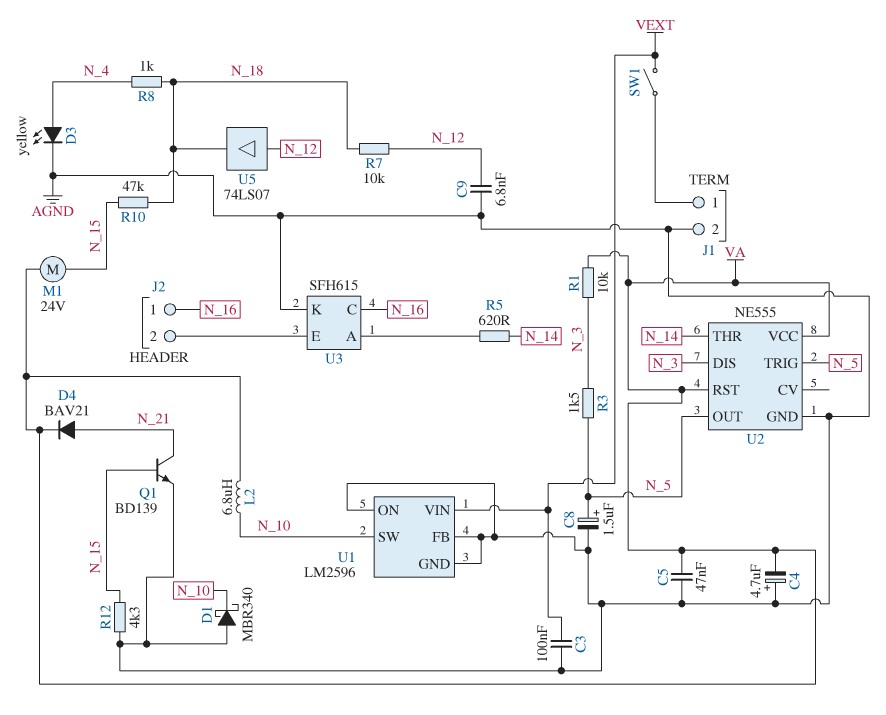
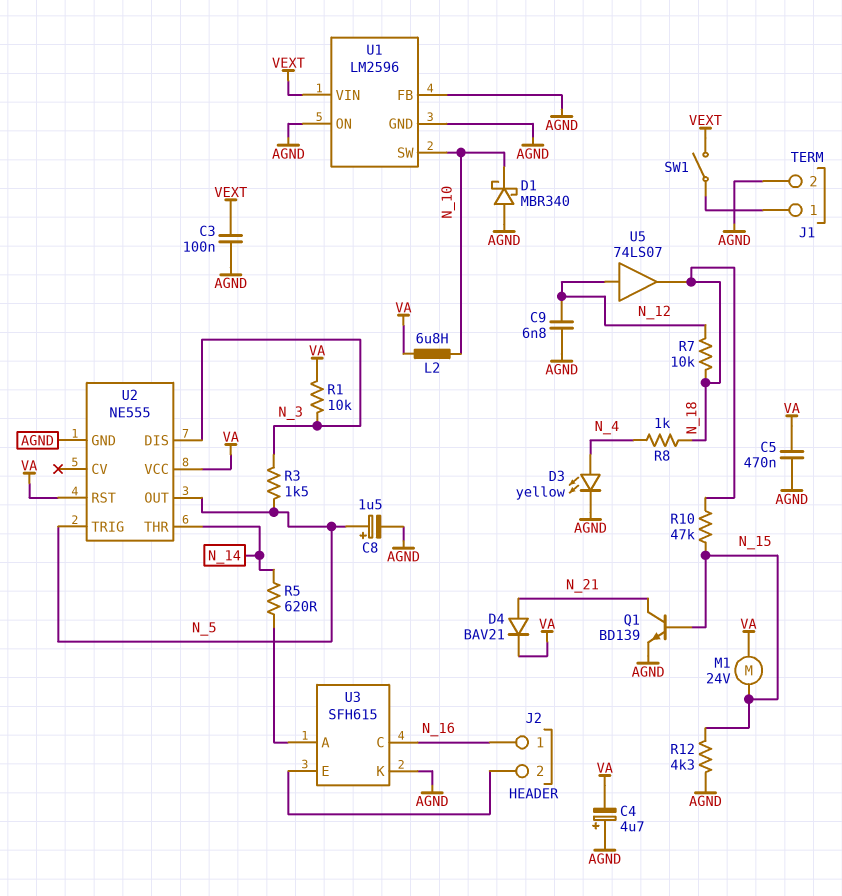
C5: 47nF (AGND, VA) -> 470nF (AGND, VA)

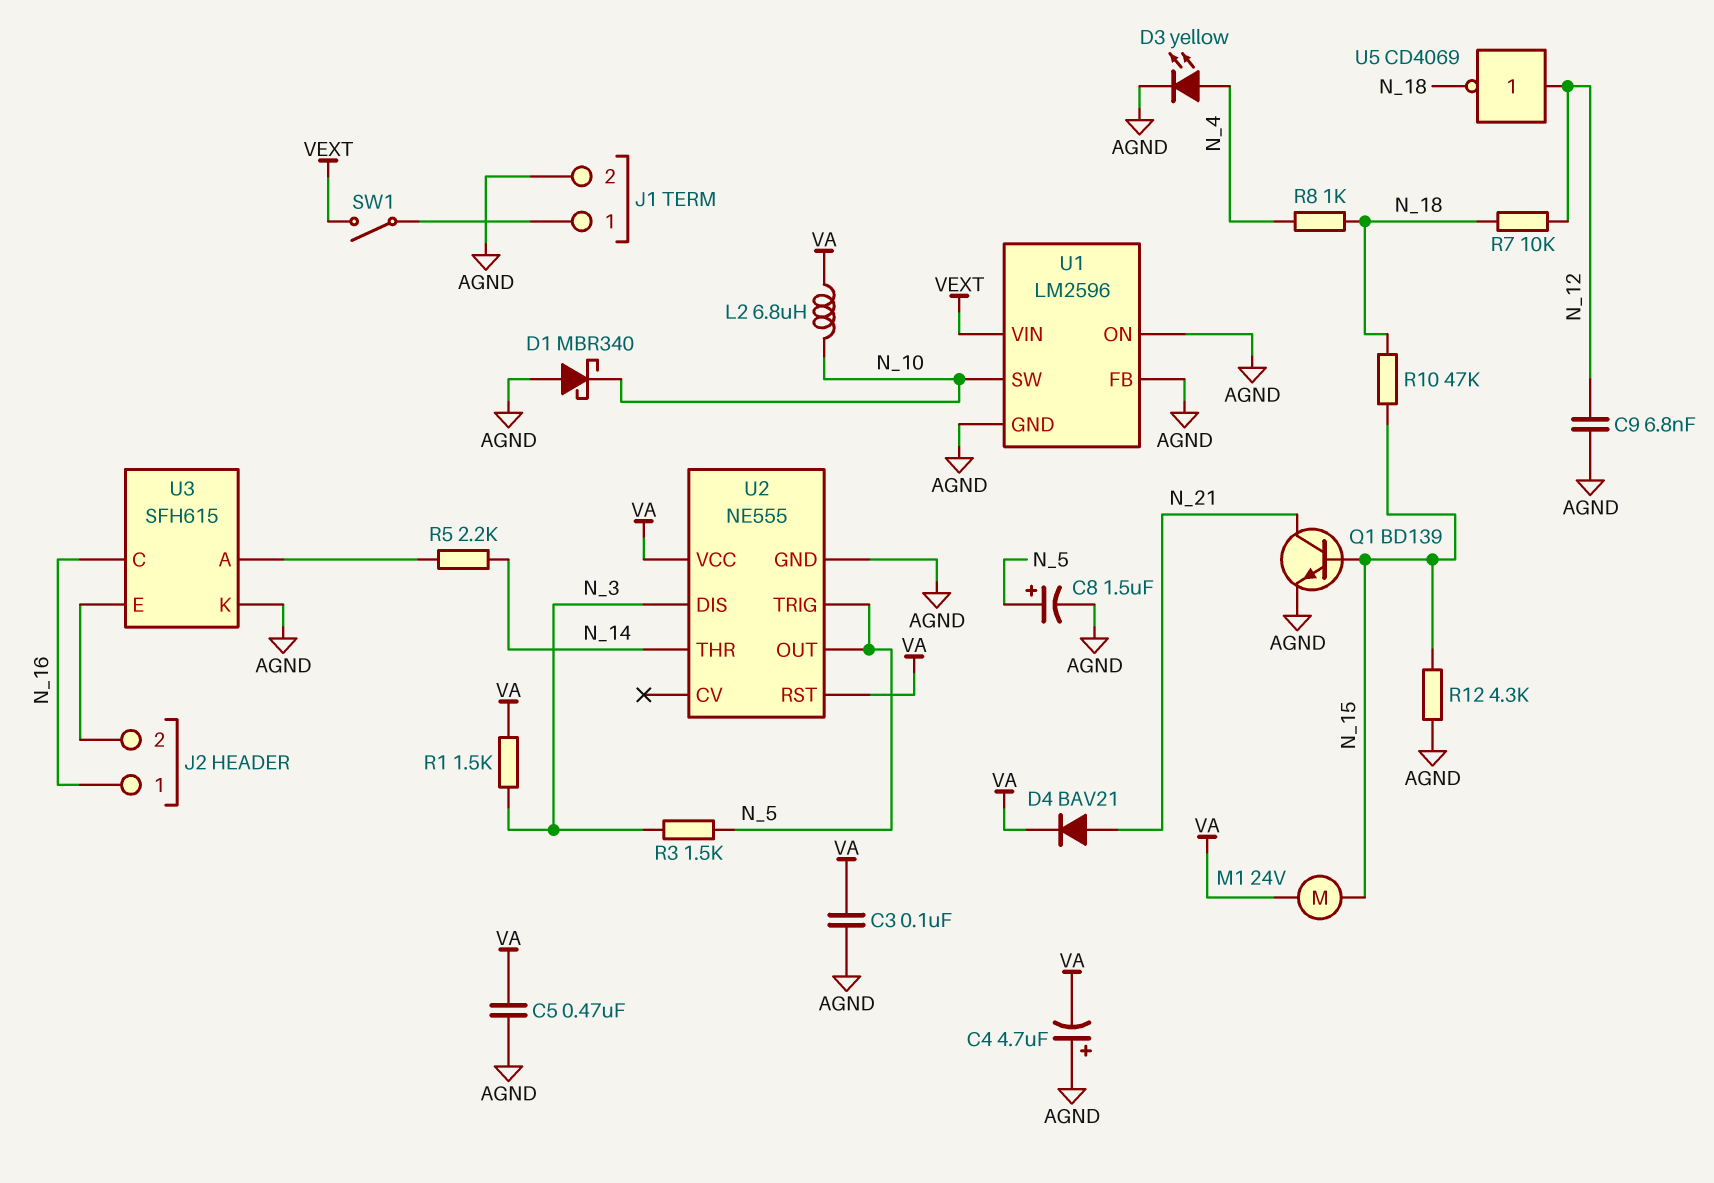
C3: 100nF (AGND, VEXT) -> 100nF (AGND, VA)
R1: 10k (N_3, VA) -> 1.5k (N_3, VA)
R5: 620 (N_14, U3/A) -> 2.2k (N_14, U3/A)
U5: buffer 74LS07 (in N_12, out N_18) -> NOT CD4069 (in N_12, out N_18)

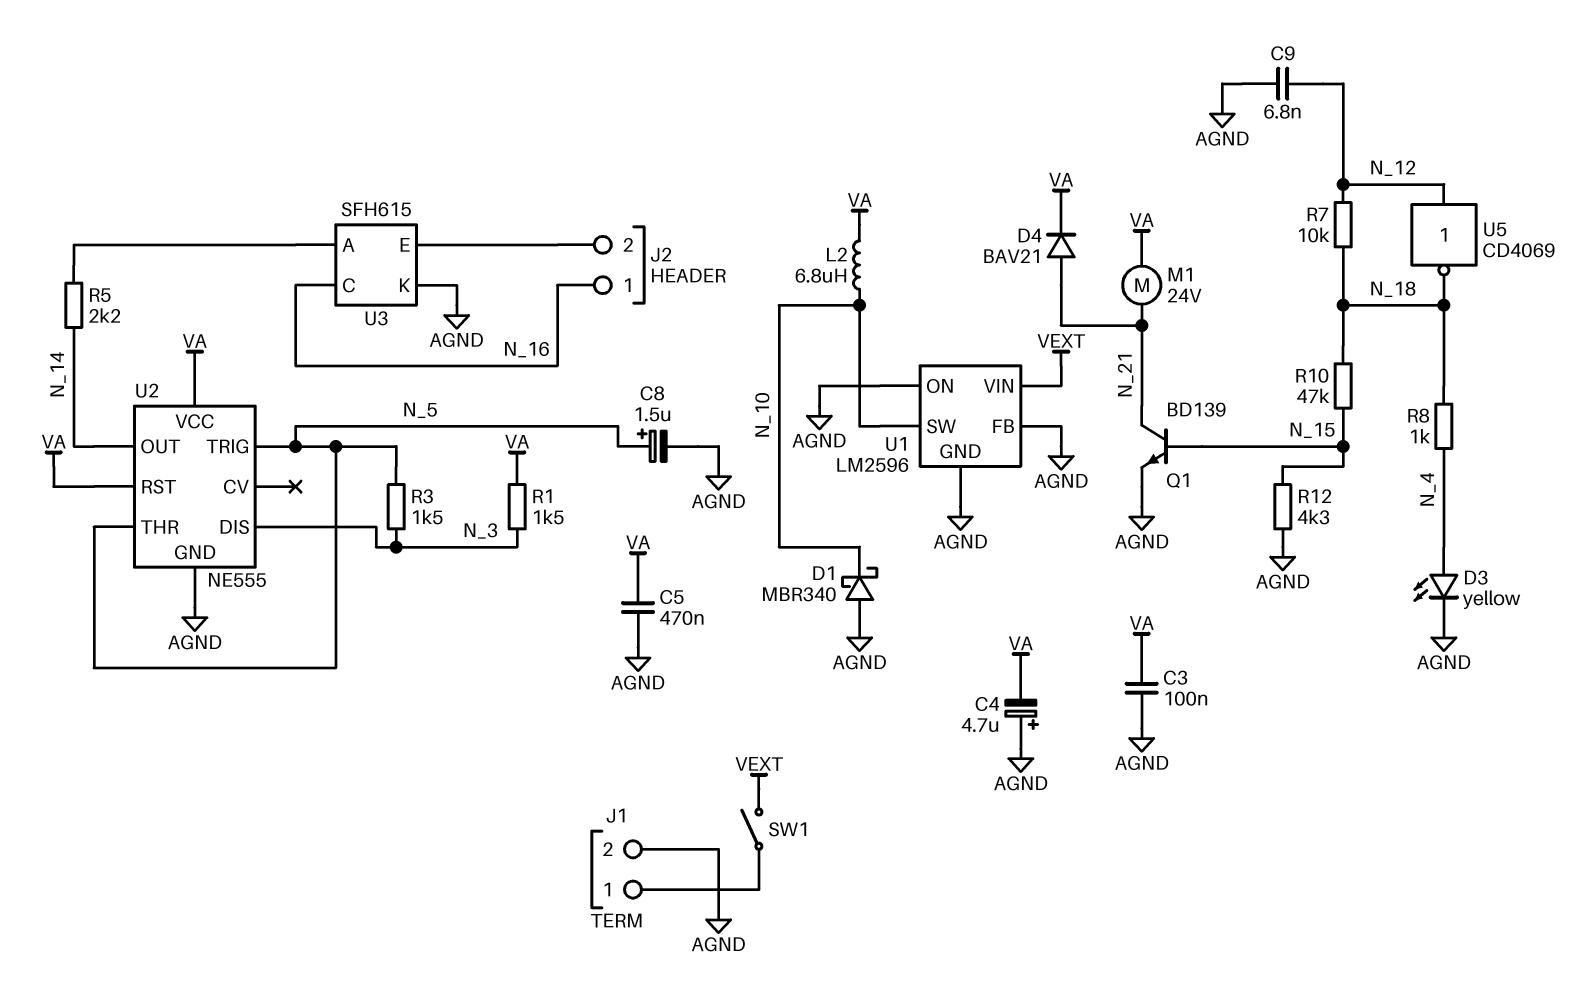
M1: motor 24V (N_15, VA) -> motor 24V (N_21, VA)
U2 pin OUT: N_5 -> N_14
U2 pin THR: N_14 -> N_5

